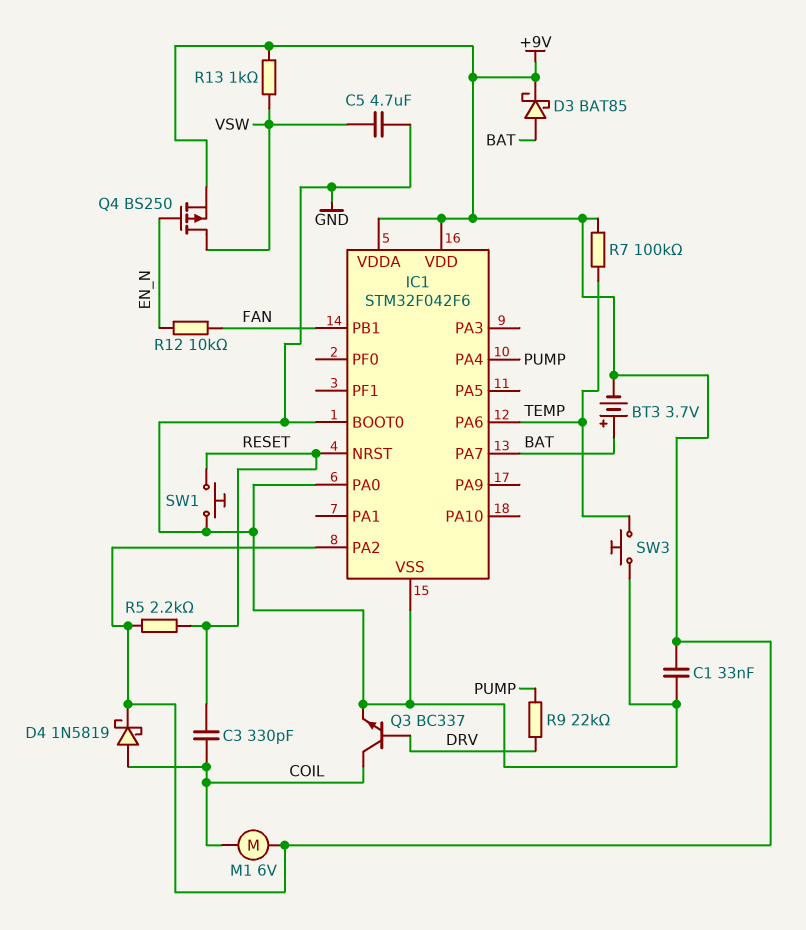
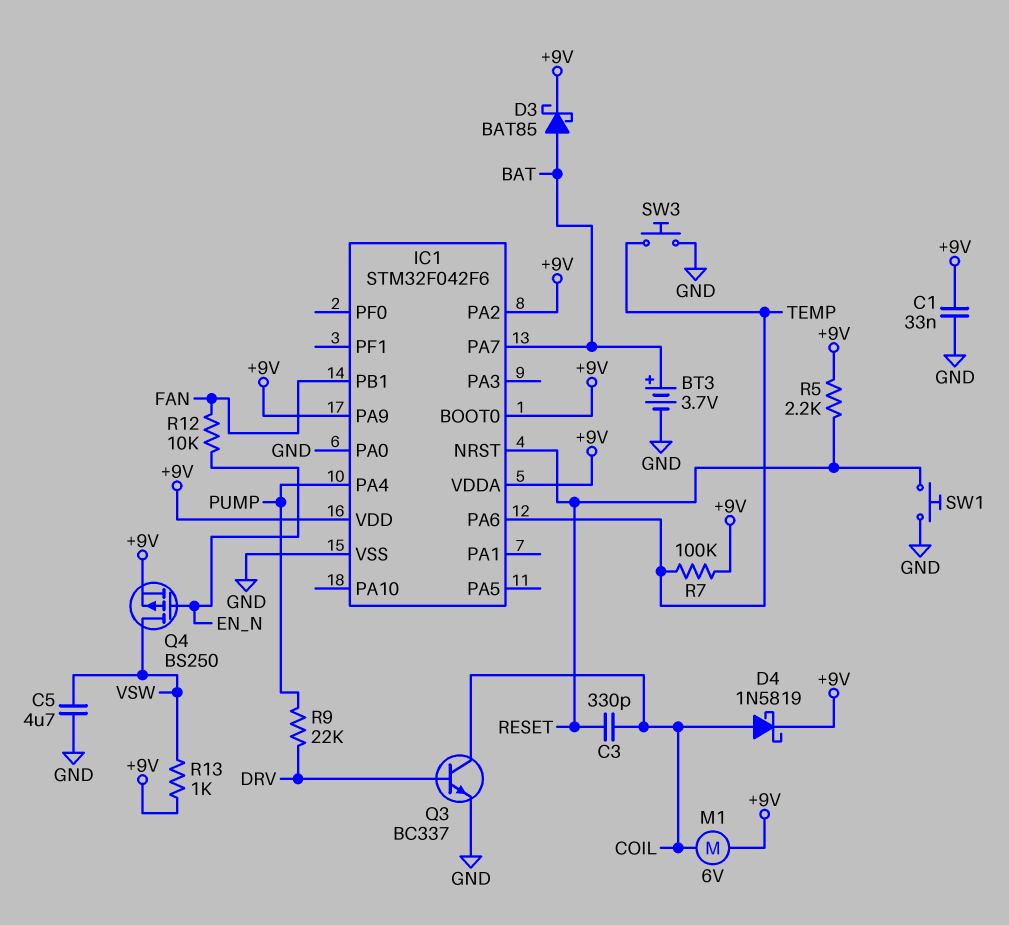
BT3: 3.7V (plus BAT, minus +9V) -> 3.7V (plus BAT, minus GND)
IC1 pin BOOT0: GND -> +9V
IC1 pin PA9: none -> +9V

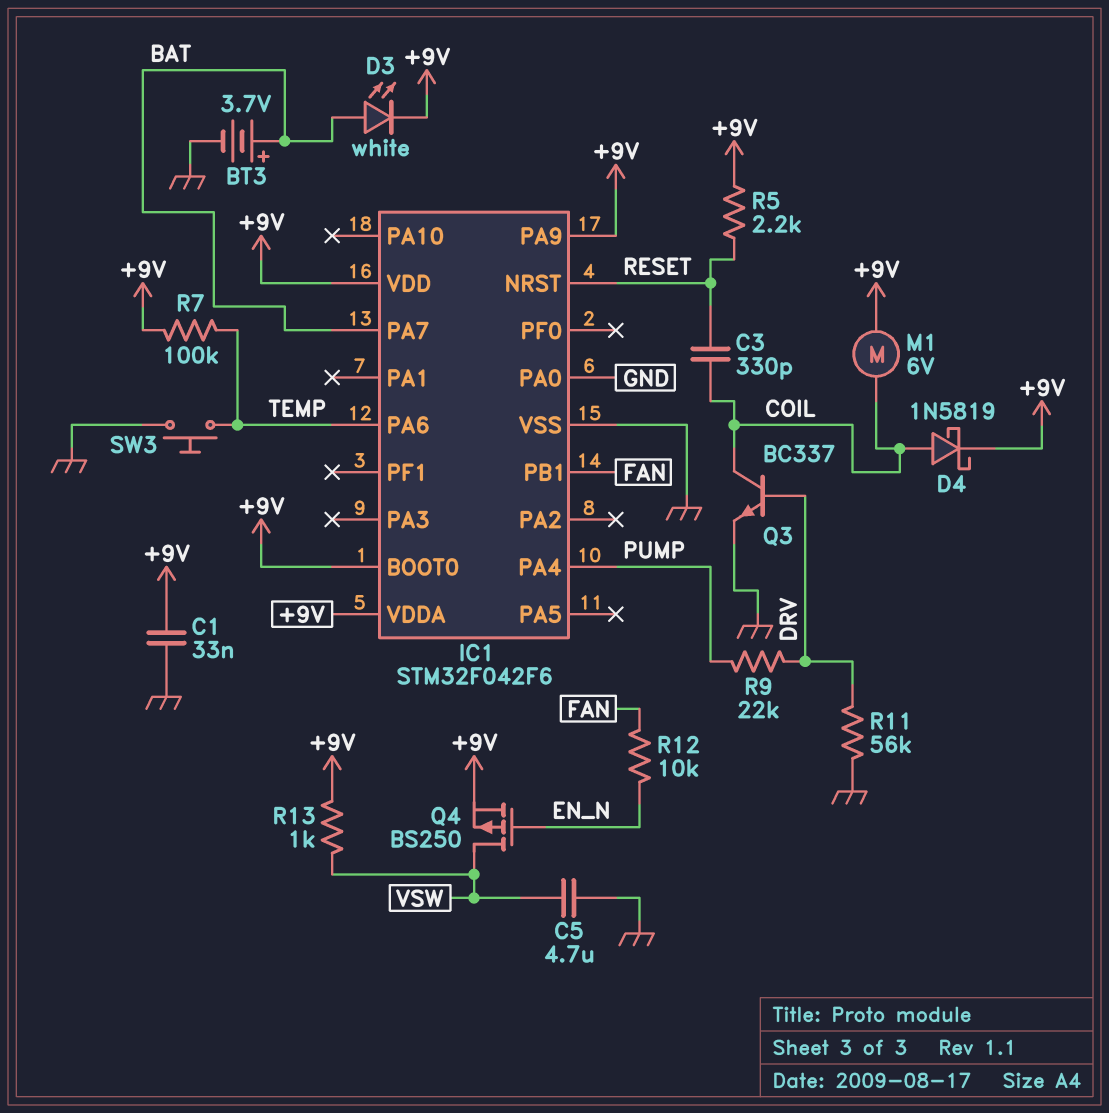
D3: schottky BAT85 (A BAT, K +9V) -> LED white (A BAT, K +9V)
IC1 pin PA2: +9V -> none
R11: none -> 56k (DRV, GND)
SW1: button (GND, RESET) -> none

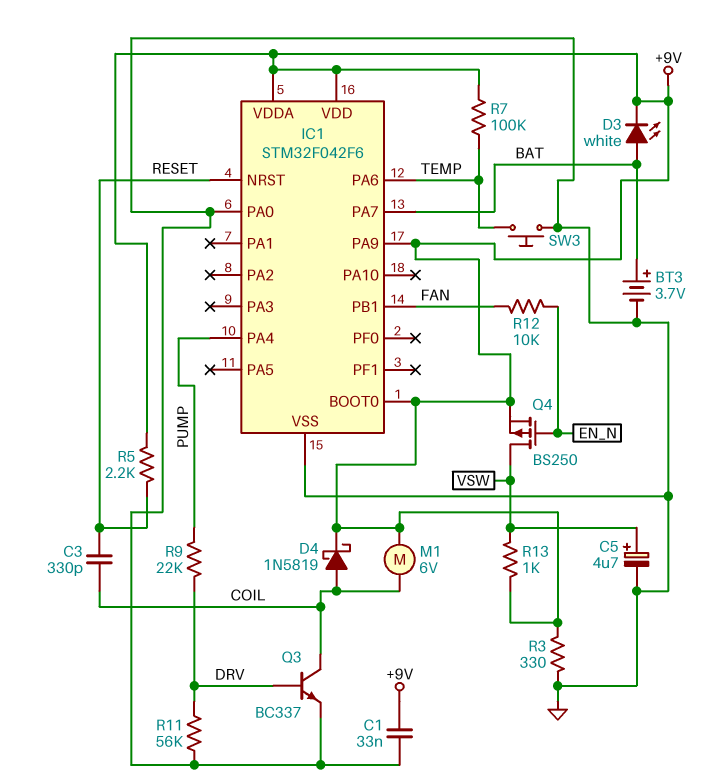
C5: 4.7uF (GND, VSW) -> 4.7uF (plus VSW, minus GND)
R3: none -> 330 (+9V, GND)

